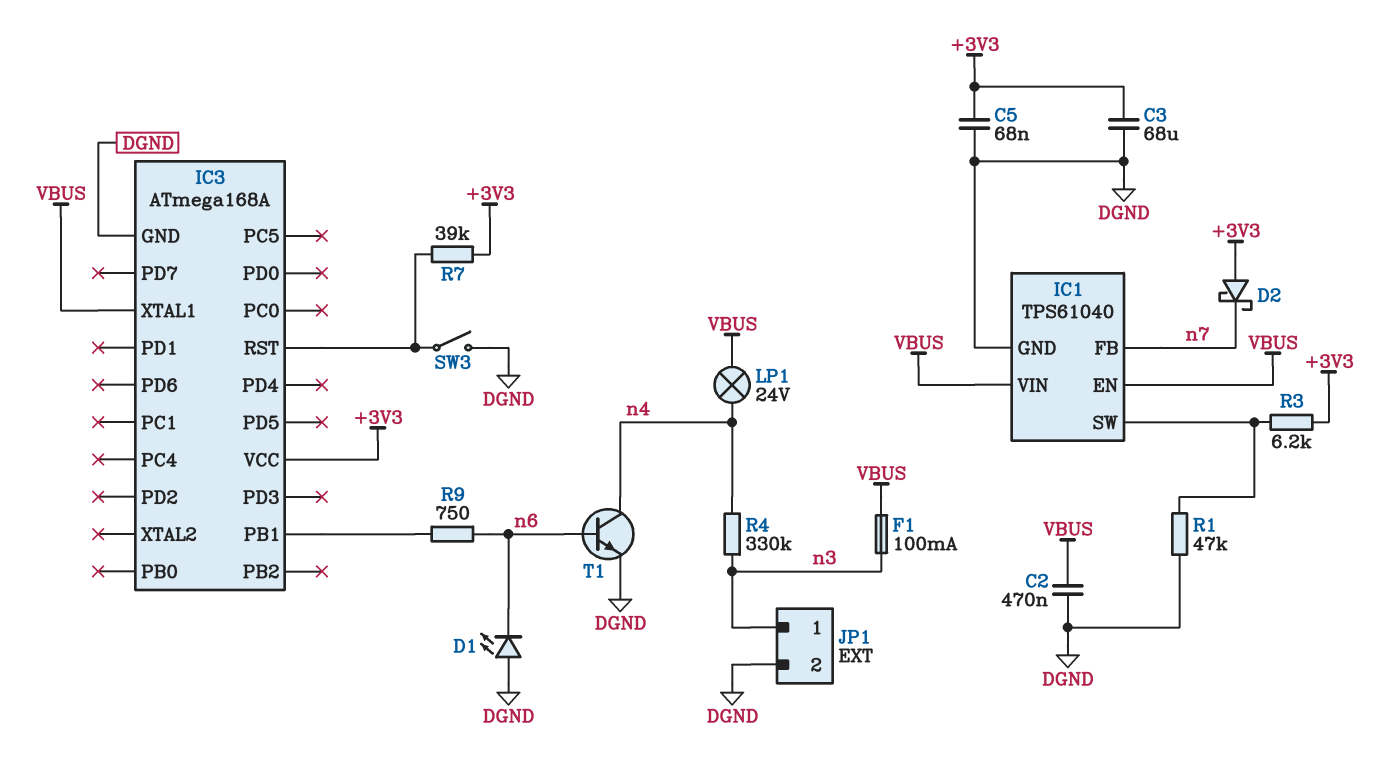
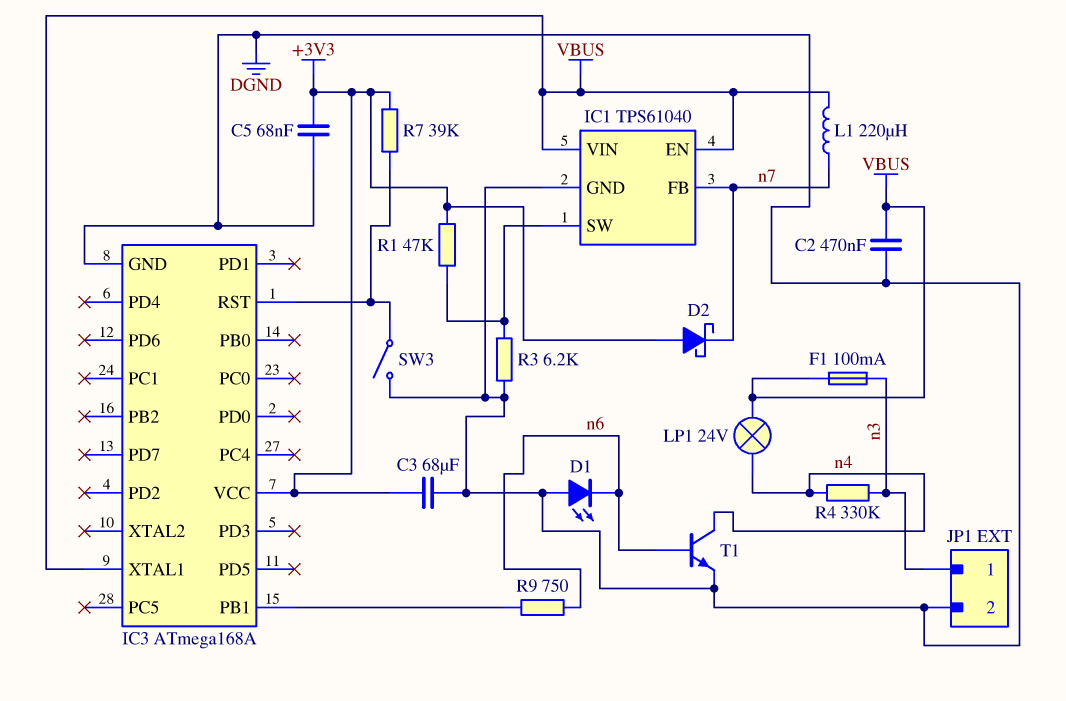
L1: none -> 220uH (VBUS, n7)
R1: 47k (DGND, IC1/SW) -> 47k (+3V3, IC1/SW)
R3: 6.2k (+3V3, IC1/SW) -> 6.2k (DGND, IC1/SW)

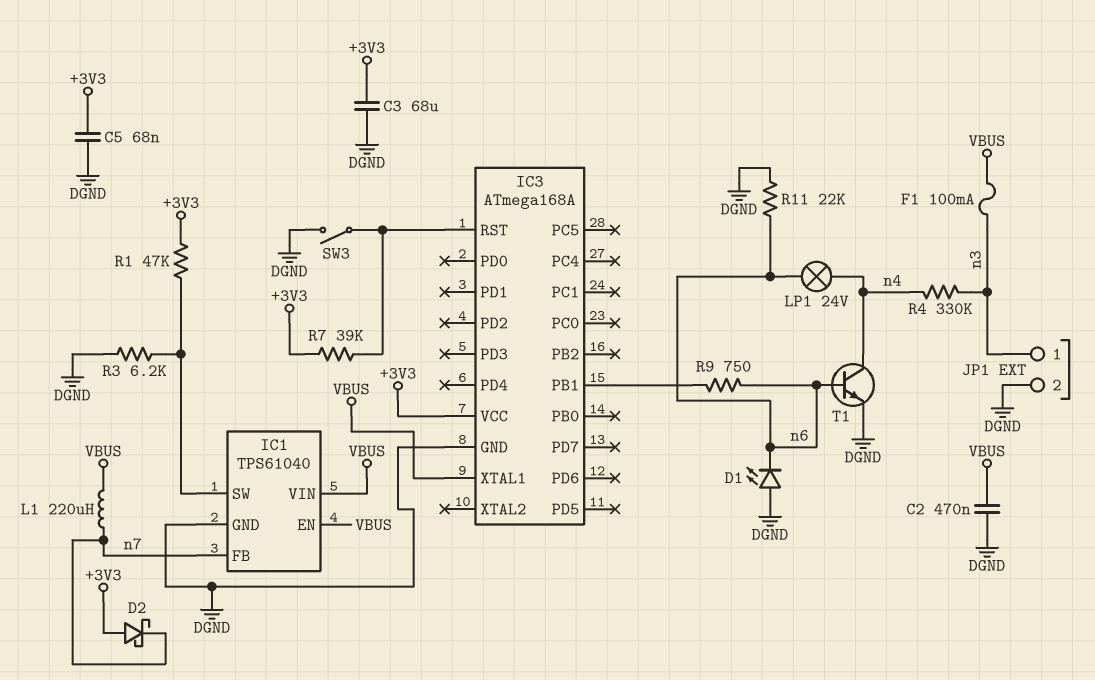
LP1: lamp 24V (VBUS, n4) -> lamp 24V (n4, n6)
R11: none -> 22k (DGND, n6)

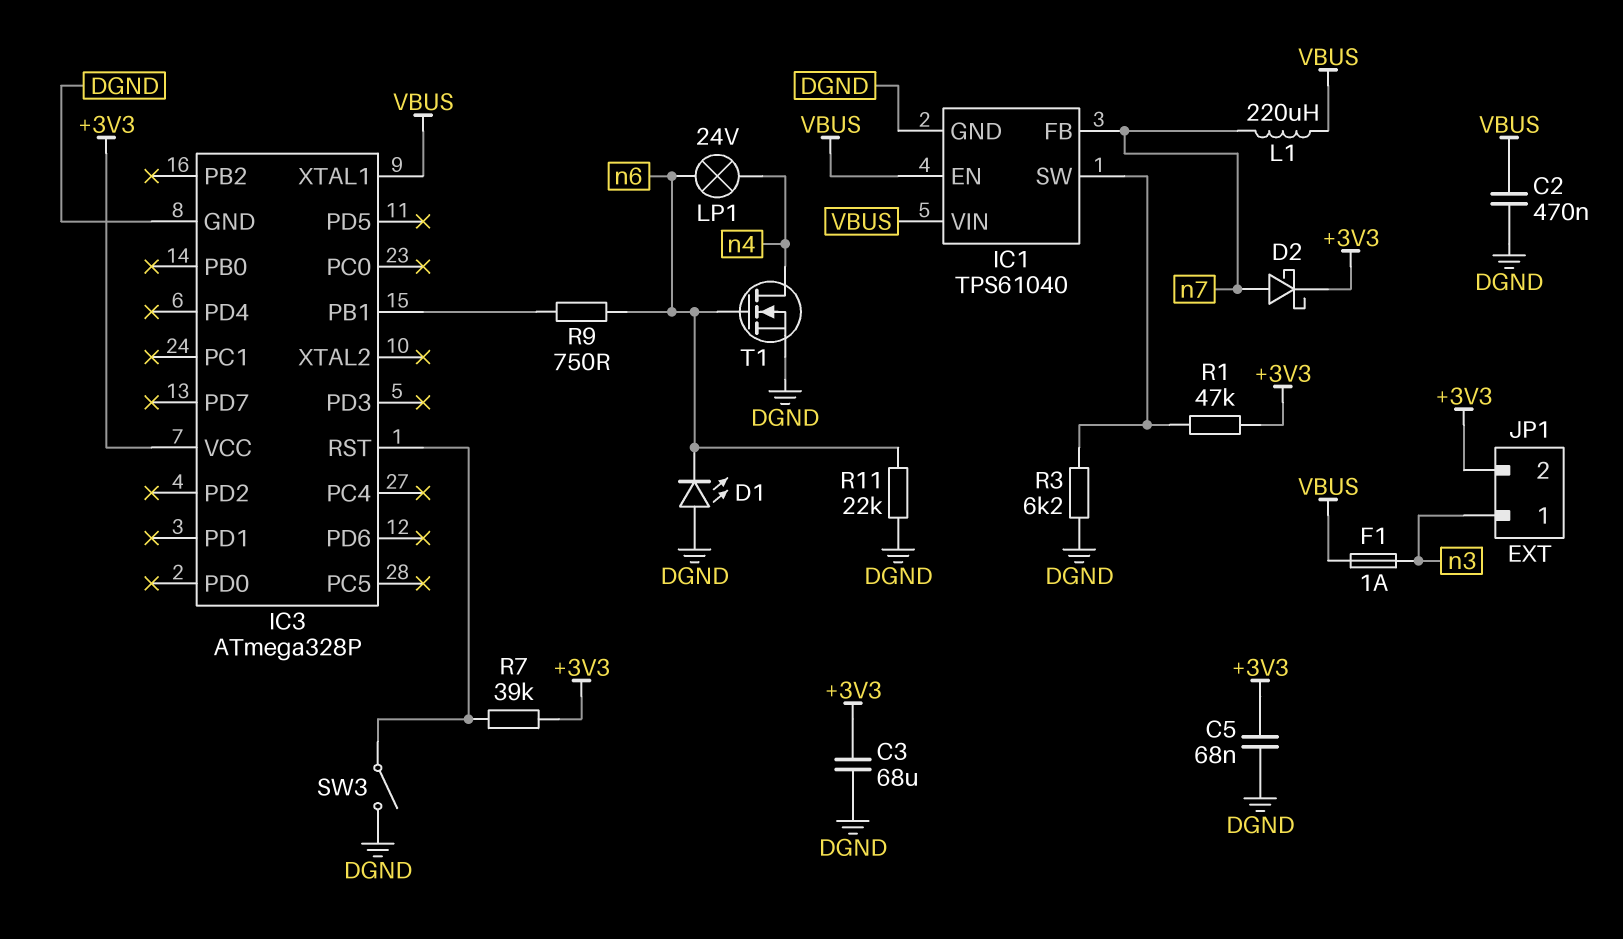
D2: schottky (A +3V3, K n7) -> schottky (A n7, K +3V3)
F1: 100mA (VBUS, n3) -> 1A (VBUS, n3)
IC3: ATmega168A -> ATmega328P
JP1 pin 2: DGND -> +3V3
R4: 330k (n3, n4) -> none
T1: NPN (B n6, C n4, E DGND) -> NMOS (G n6, D n4, S DGND)

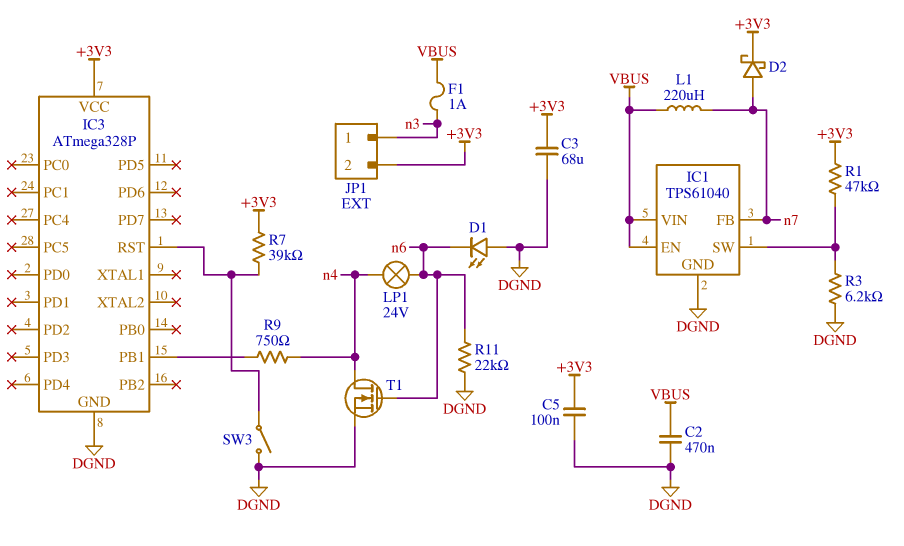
C5: 68nF (+3V3, DGND) -> 100nF (+3V3, DGND)
IC3 pin XTAL1: VBUS -> none
R9: 750 (IC3/PB1, n6) -> 750 (IC3/PB1, n4)

